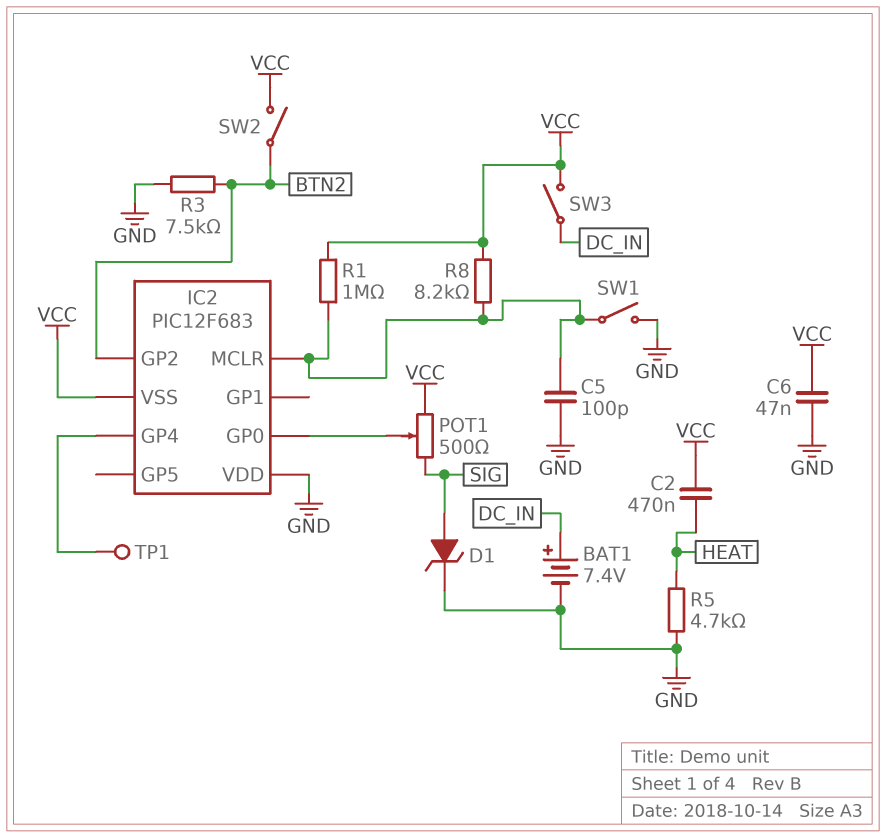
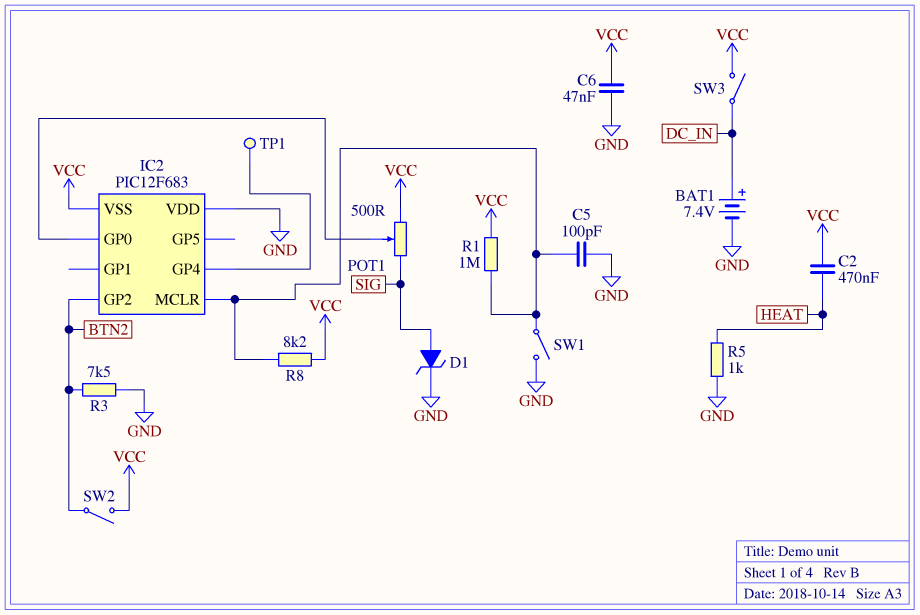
R5: 4.7k (GND, HEAT) -> 1k (GND, HEAT)

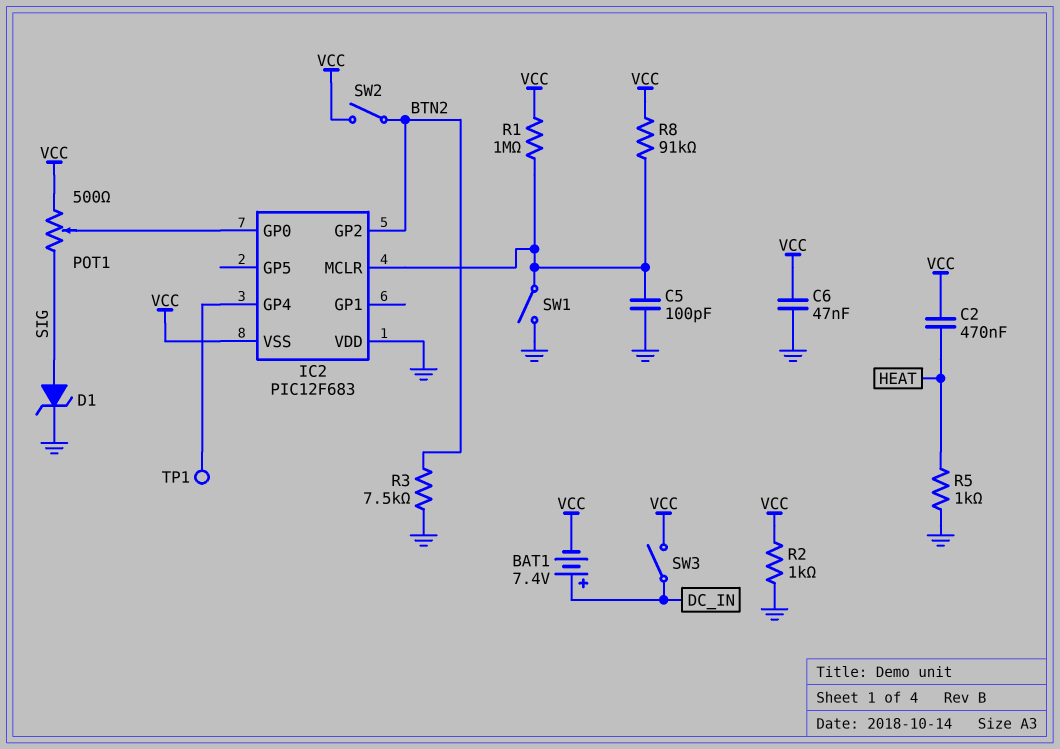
BAT1: 7.4V (plus DC_IN, minus GND) -> 7.4V (plus DC_IN, minus VCC)
R2: none -> 1k (GND, VCC)
R8: 8.2k (IC2/MCLR, VCC) -> 91k (IC2/MCLR, VCC)

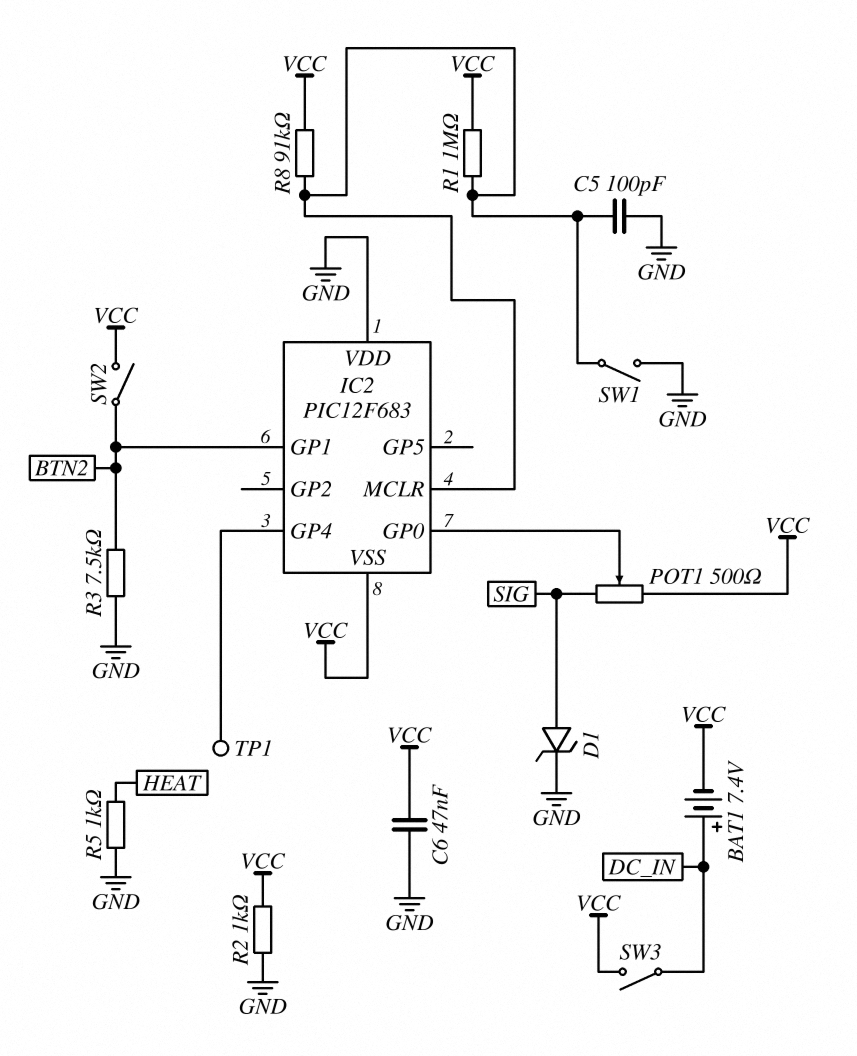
C2: 470nF (HEAT, VCC) -> none
IC2 pin GP1: none -> BTN2
IC2 pin GP2: BTN2 -> none

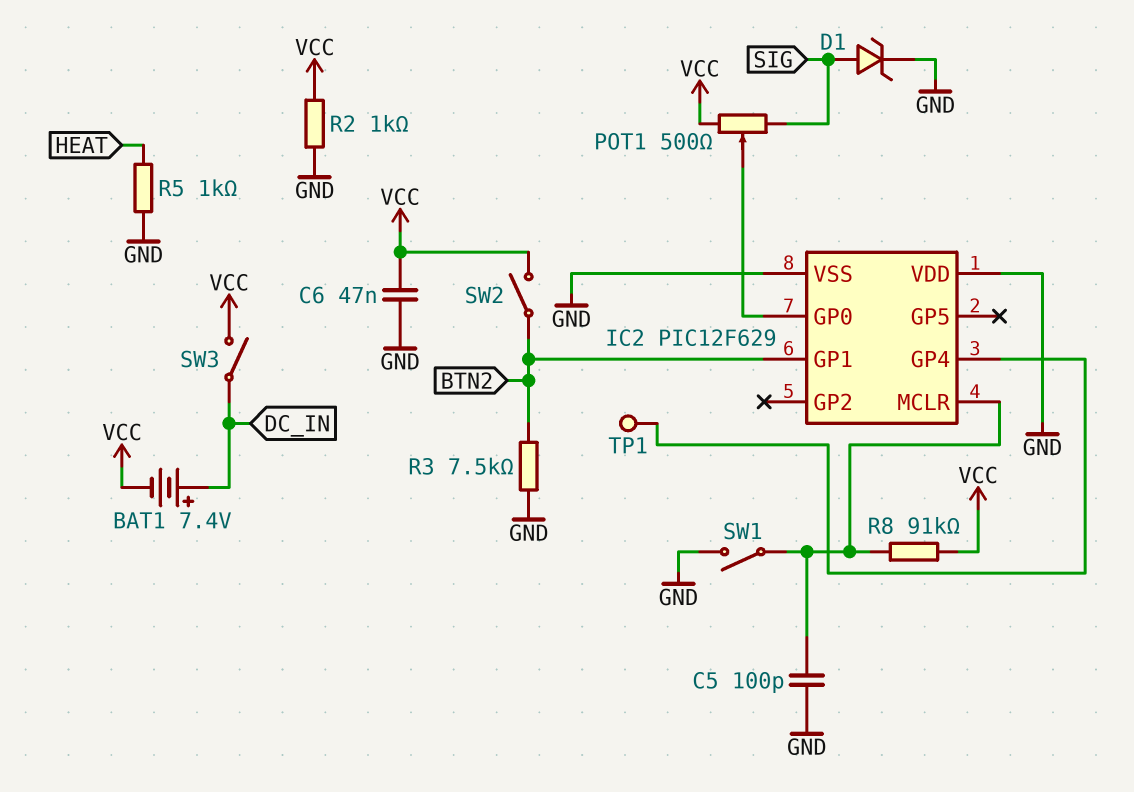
IC2: PIC12F683 -> PIC12F629
IC2 pin VSS: VCC -> GND
R1: 1M (IC2/MCLR, VCC) -> none

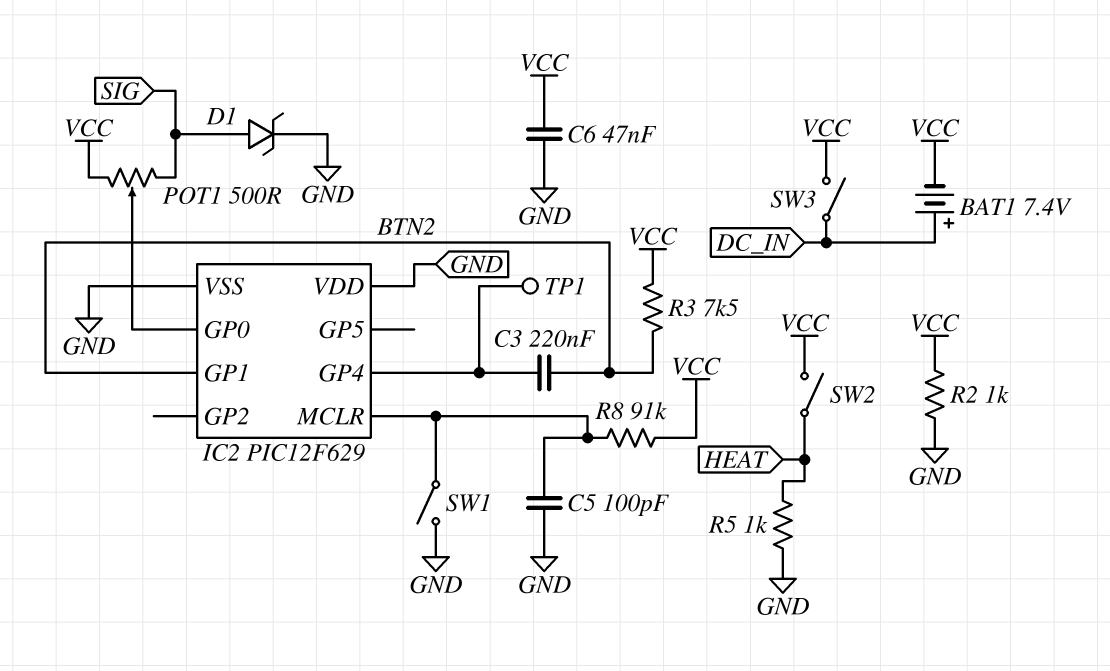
C3: none -> 220nF (BTN2, IC2/GP4)
R3: 7.5k (BTN2, GND) -> 7.5k (BTN2, VCC)
SW2: switch (BTN2, VCC) -> switch (HEAT, VCC)

